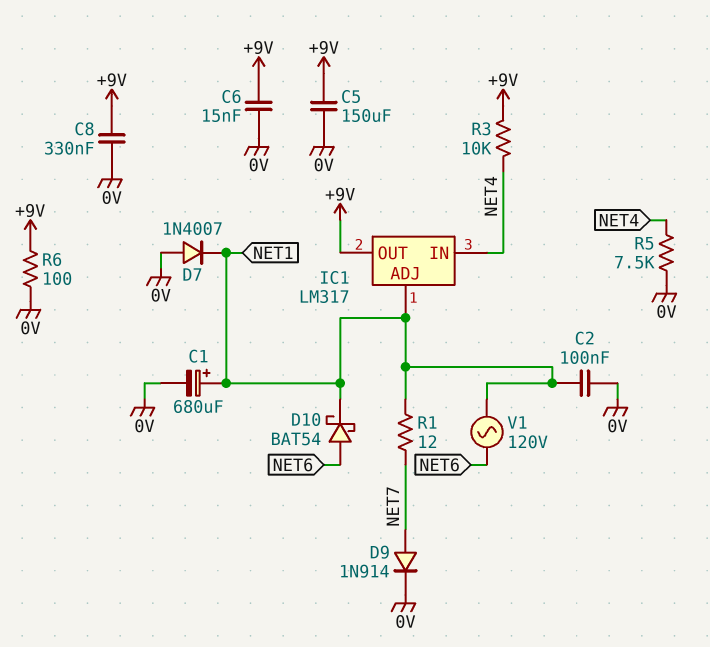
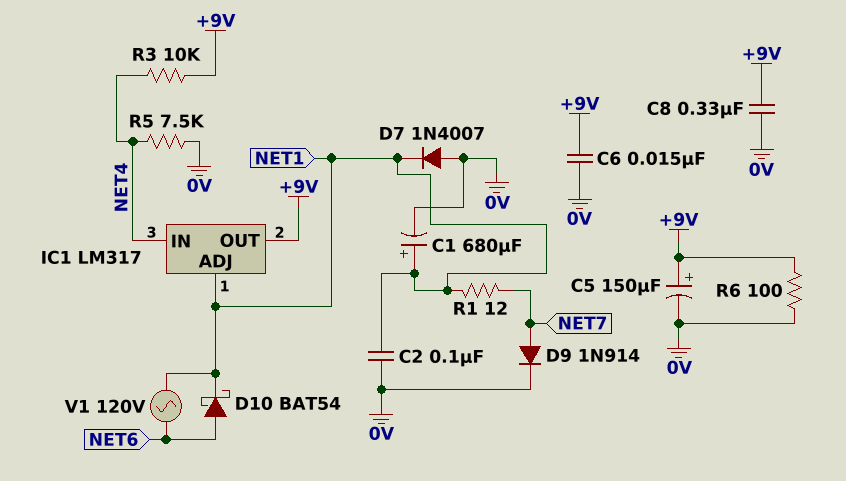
C5: 150uF (+9V, 0V) -> 150uF (plus +9V, minus 0V)

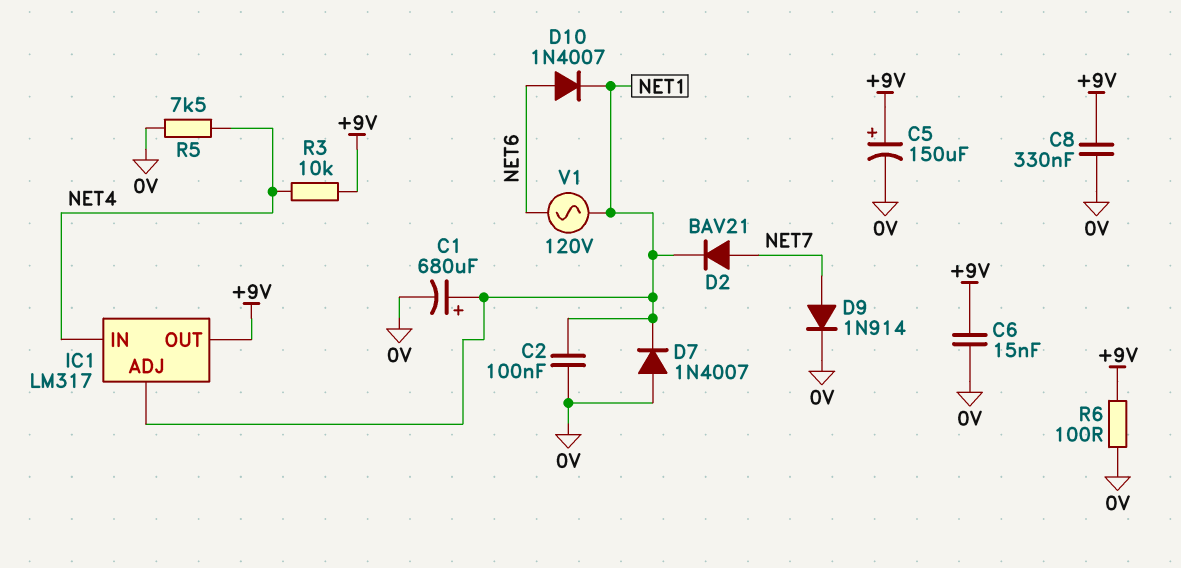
D2: none -> diode BAV21 (A NET7, K NET1)
D10: schottky BAT54 (A NET6, K NET1) -> diode 1N4007 (A NET6, K NET1)
R1: 12 (NET1, NET7) -> none

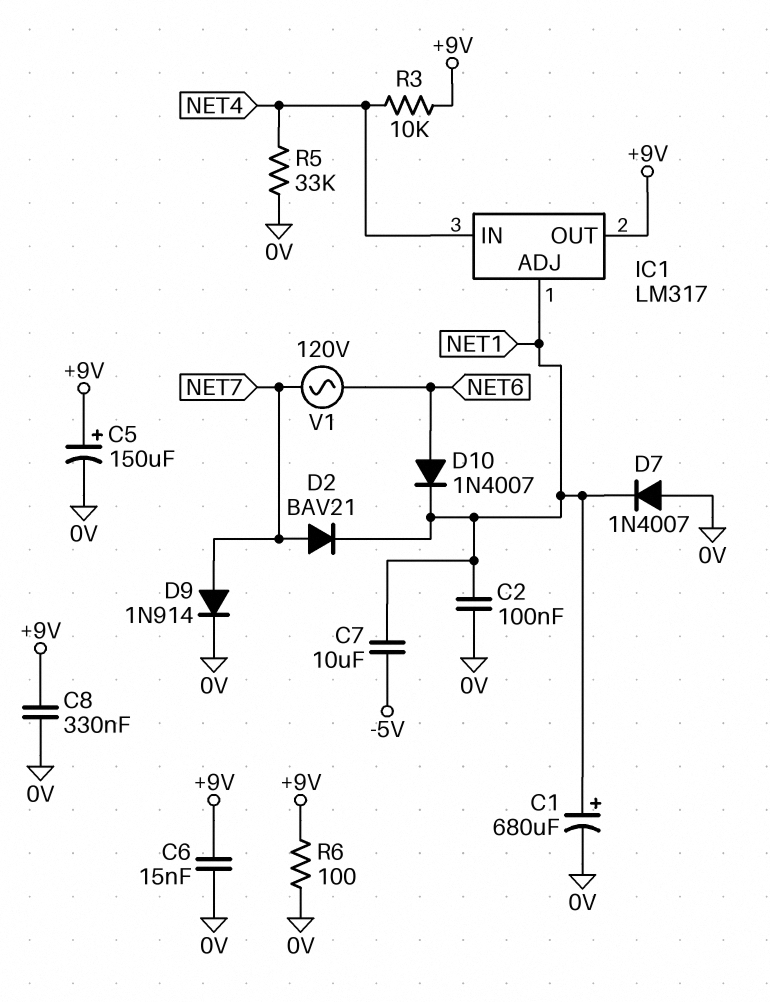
C7: none -> 10uF (-5V, NET1)
R5: 7.5k (0V, NET4) -> 33k (0V, NET4)
V1: AC 120V (NET1, NET6) -> AC 120V (NET6, NET7)

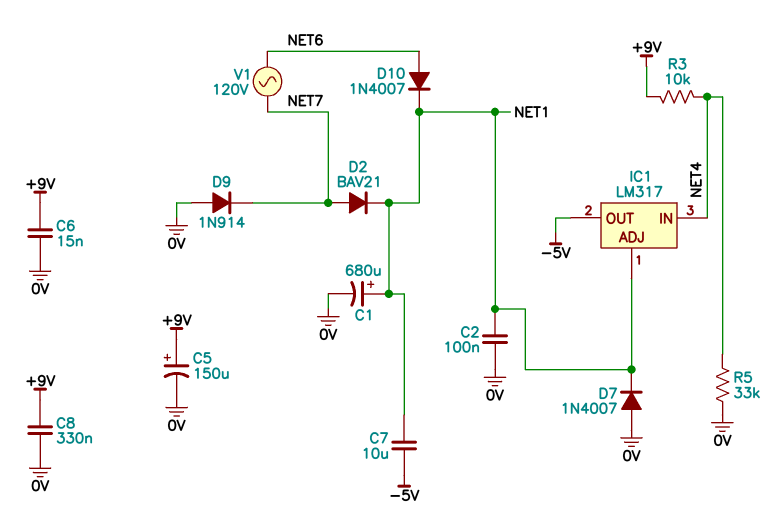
D9: diode 1N914 (A NET7, K 0V) -> diode 1N914 (A 0V, K NET7)
IC1 pin OUT: +9V -> -5V
R6: 100 (+9V, 0V) -> none

